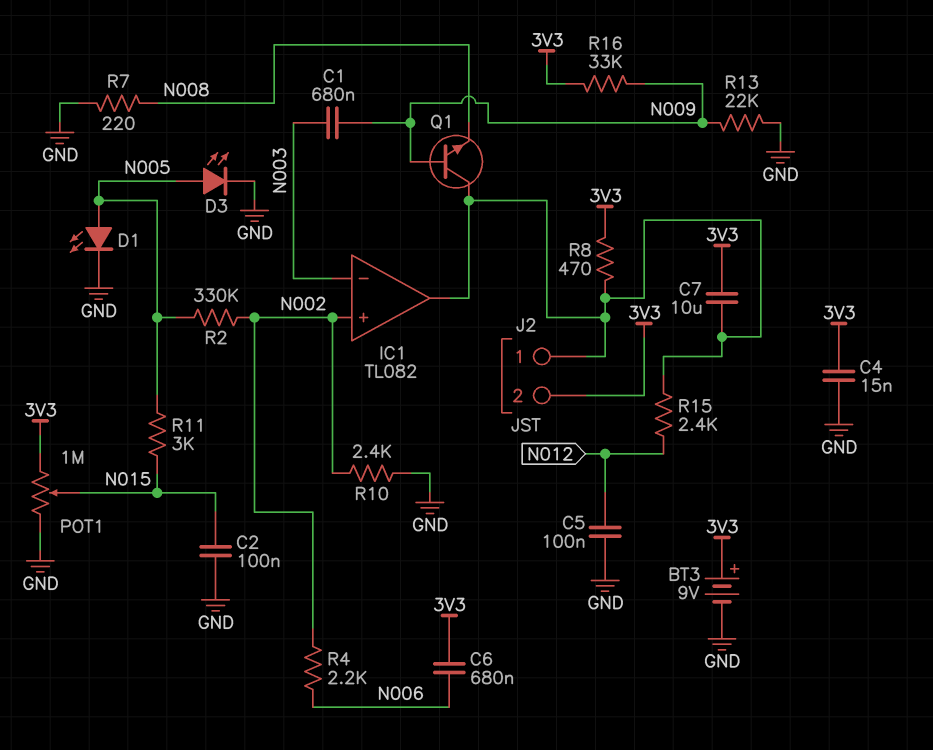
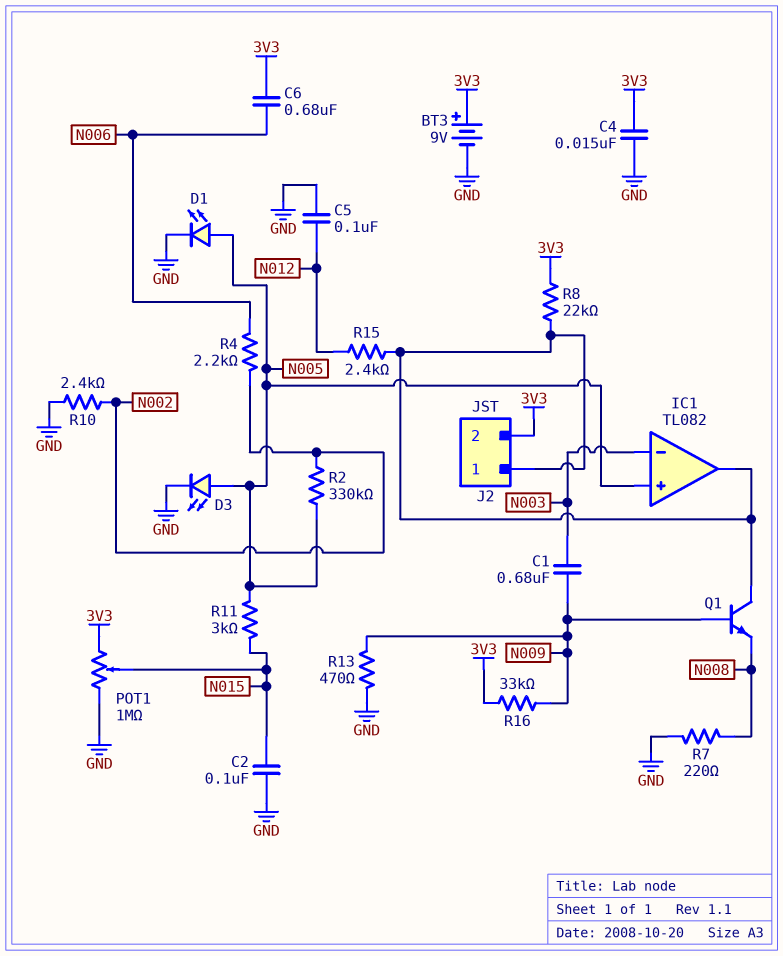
C7: 10uF (3V3, IC1/out) -> none
IC1 pin in+: N002 -> N005
R8: 470 (3V3, IC1/out) -> 22k (3V3, IC1/out)
R13: 22k (GND, N009) -> 470 (GND, N009)

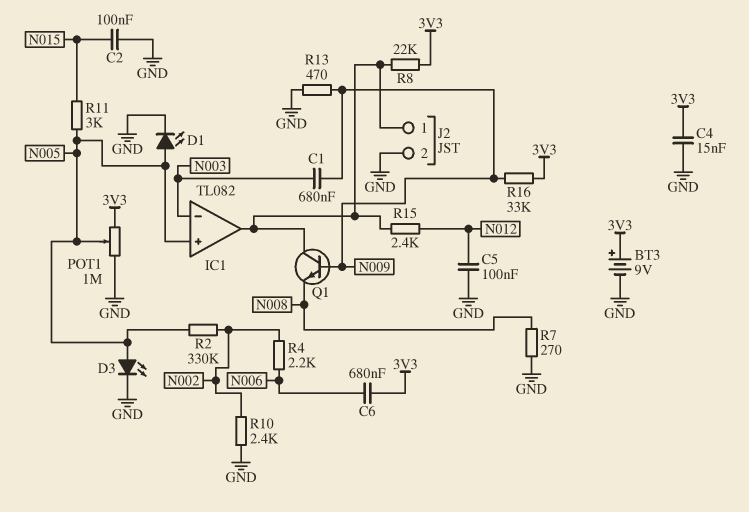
J2 pin 2: 3V3 -> GND
POT1: 1M (3V3, GND, wiper N015) -> 1M (3V3, GND, wiper N005)
R7: 220 (GND, N008) -> 270 (GND, N008)

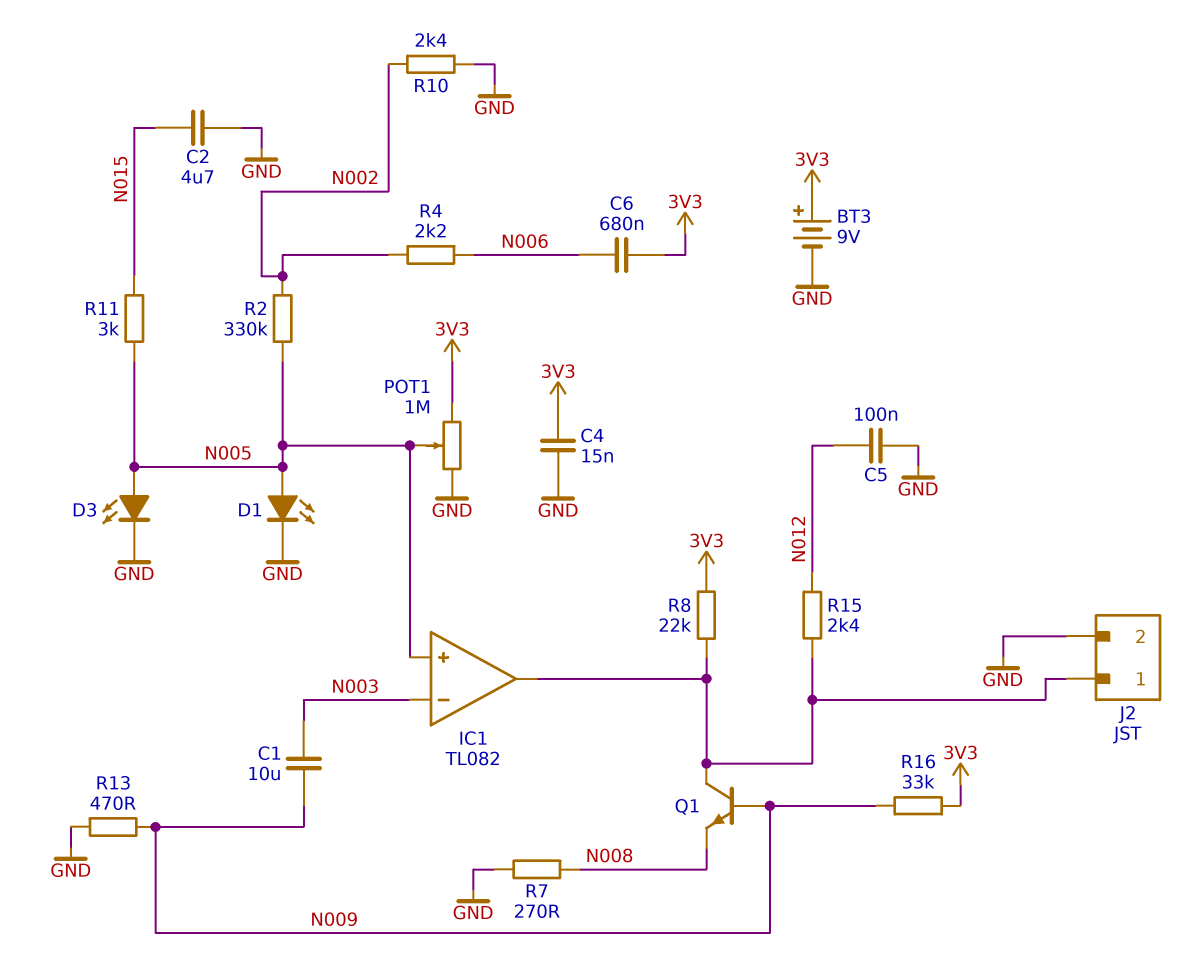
C1: 680nF (N003, N009) -> 10uF (N003, N009)
C2: 100nF (GND, N015) -> 4.7uF (GND, N015)

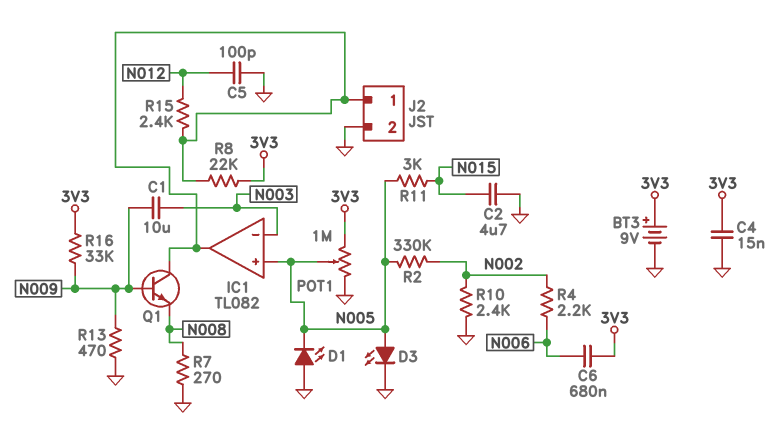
C5: 100nF (GND, N012) -> 100pF (GND, N012)
D1: LED (A N005, K GND) -> LED (A GND, K N005)

